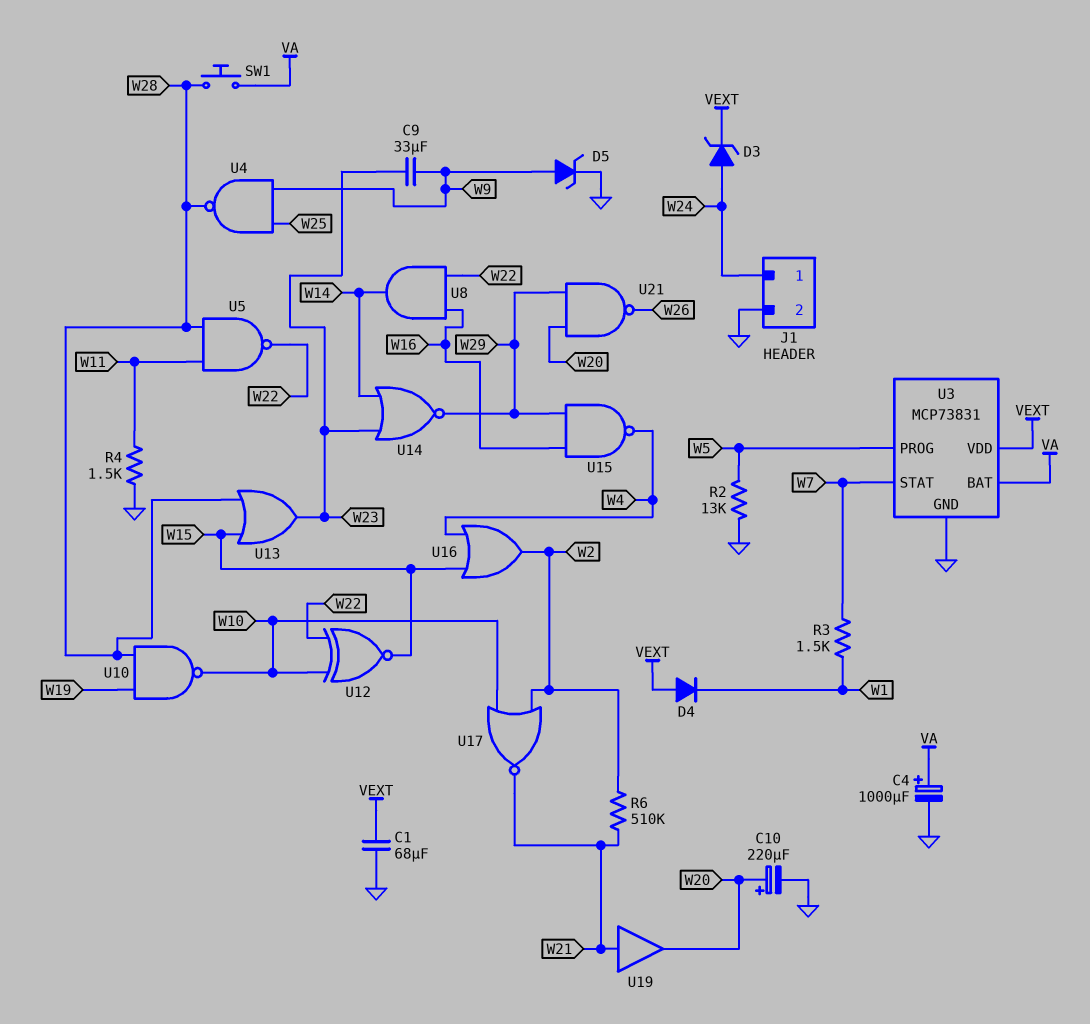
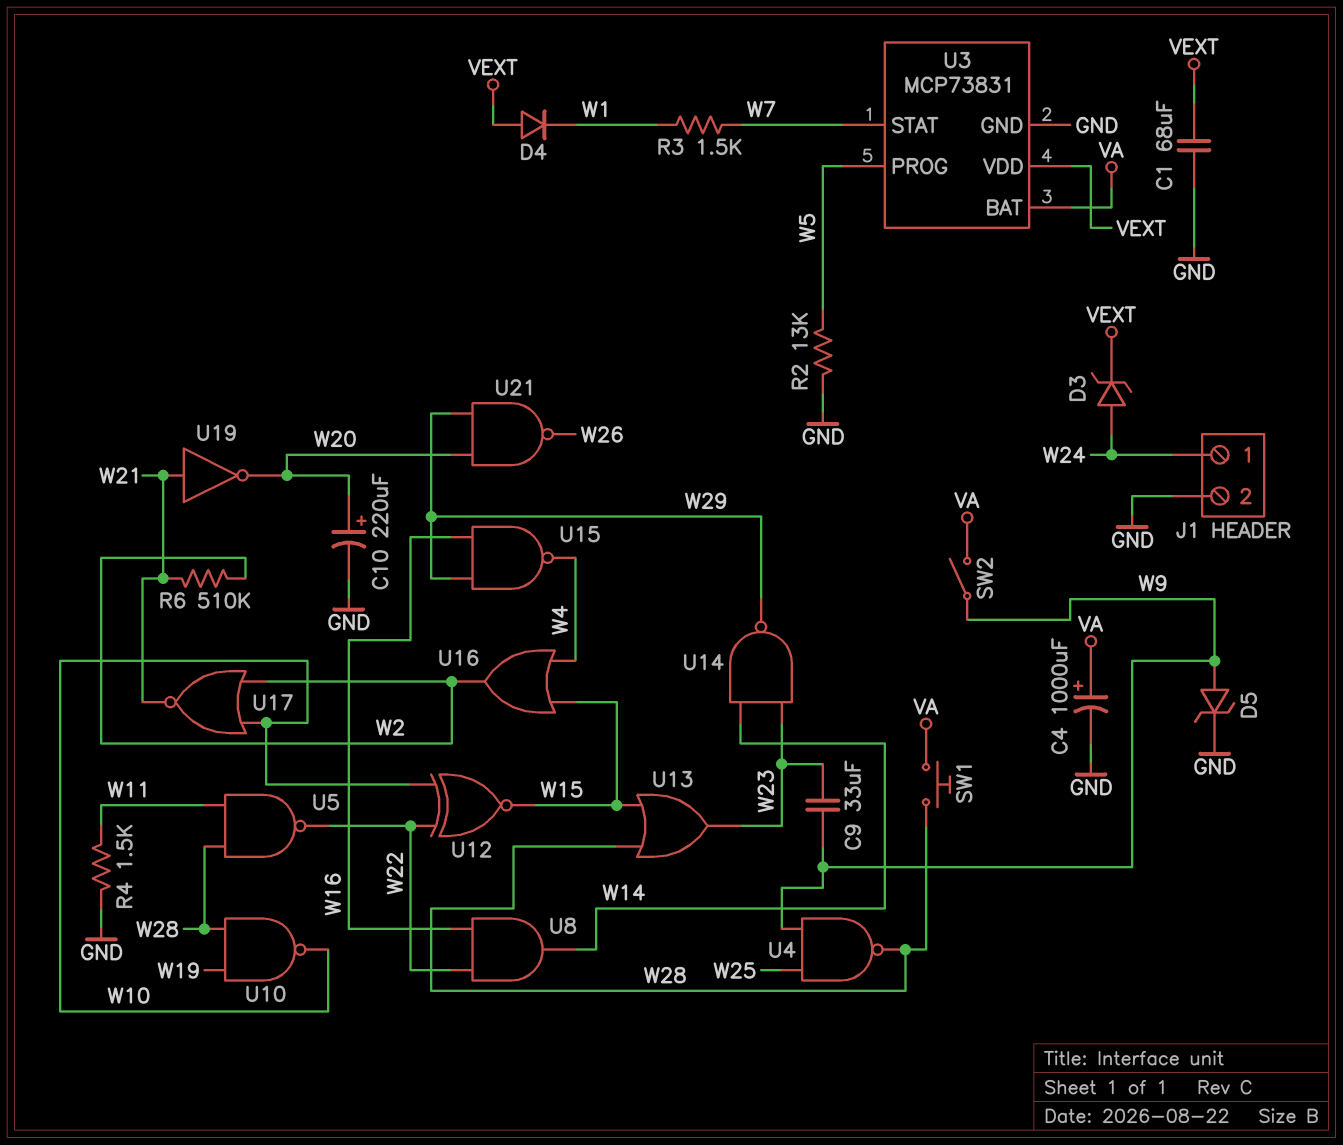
SW2: none -> switch (VA, W9)
U14: NOR (in W14, in W23, out W29) -> NAND (in W14, in W23, out W29)
U19: buffer (in W21, out W20) -> NOT (in W21, out W20)

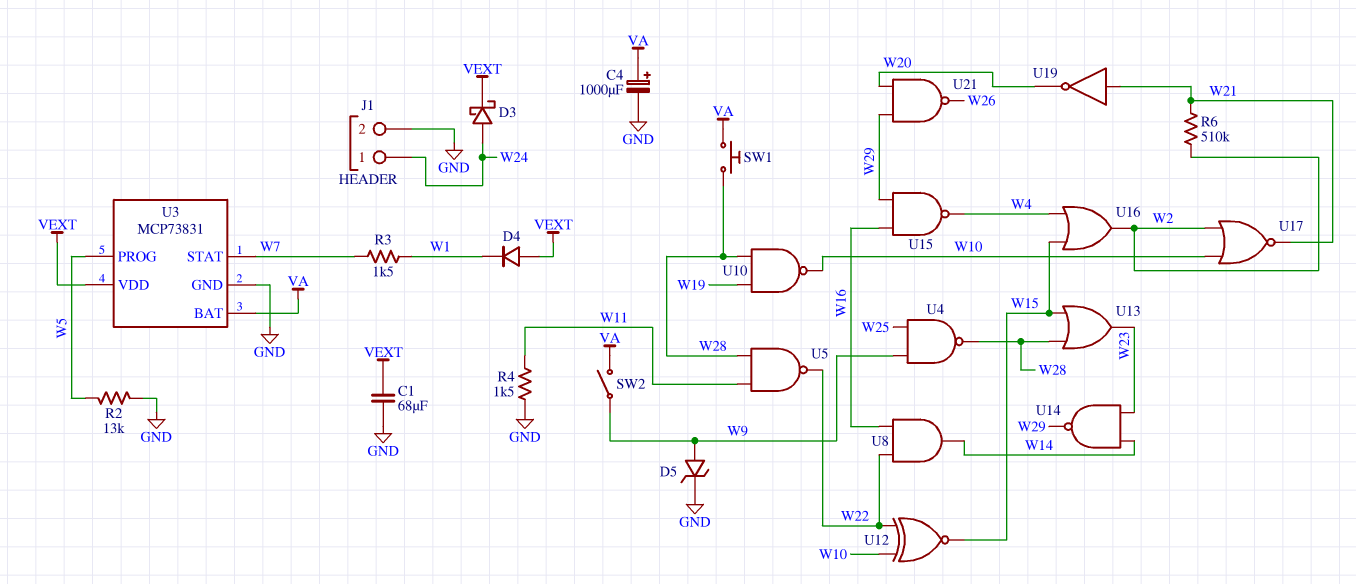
C9: 33uF (W9, W23) -> none
C10: 220uF (plus W20, minus GND) -> none
D3: zener (A W24, K VEXT) -> schottky (A W24, K VEXT)

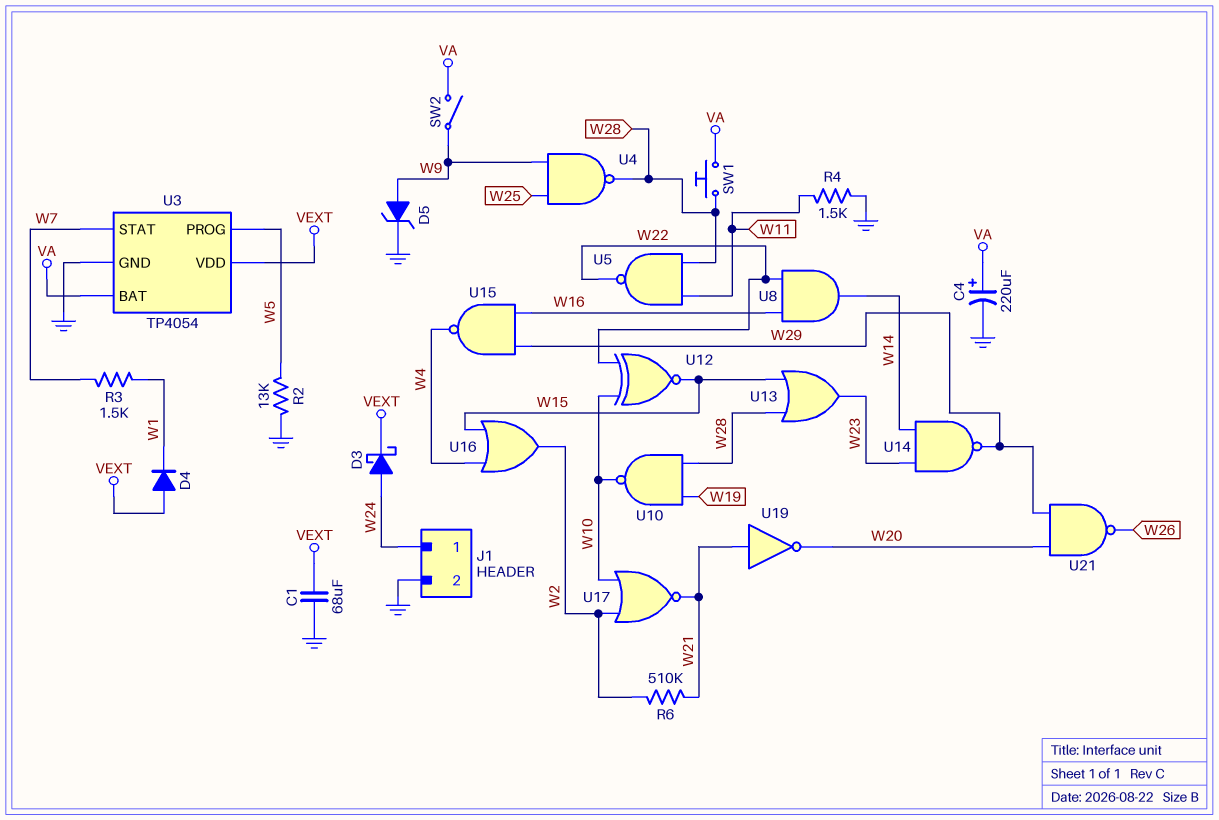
C4: 1000uF (plus VA, minus GND) -> 220uF (plus VA, minus GND)
U3: MCP73831 -> TP4054

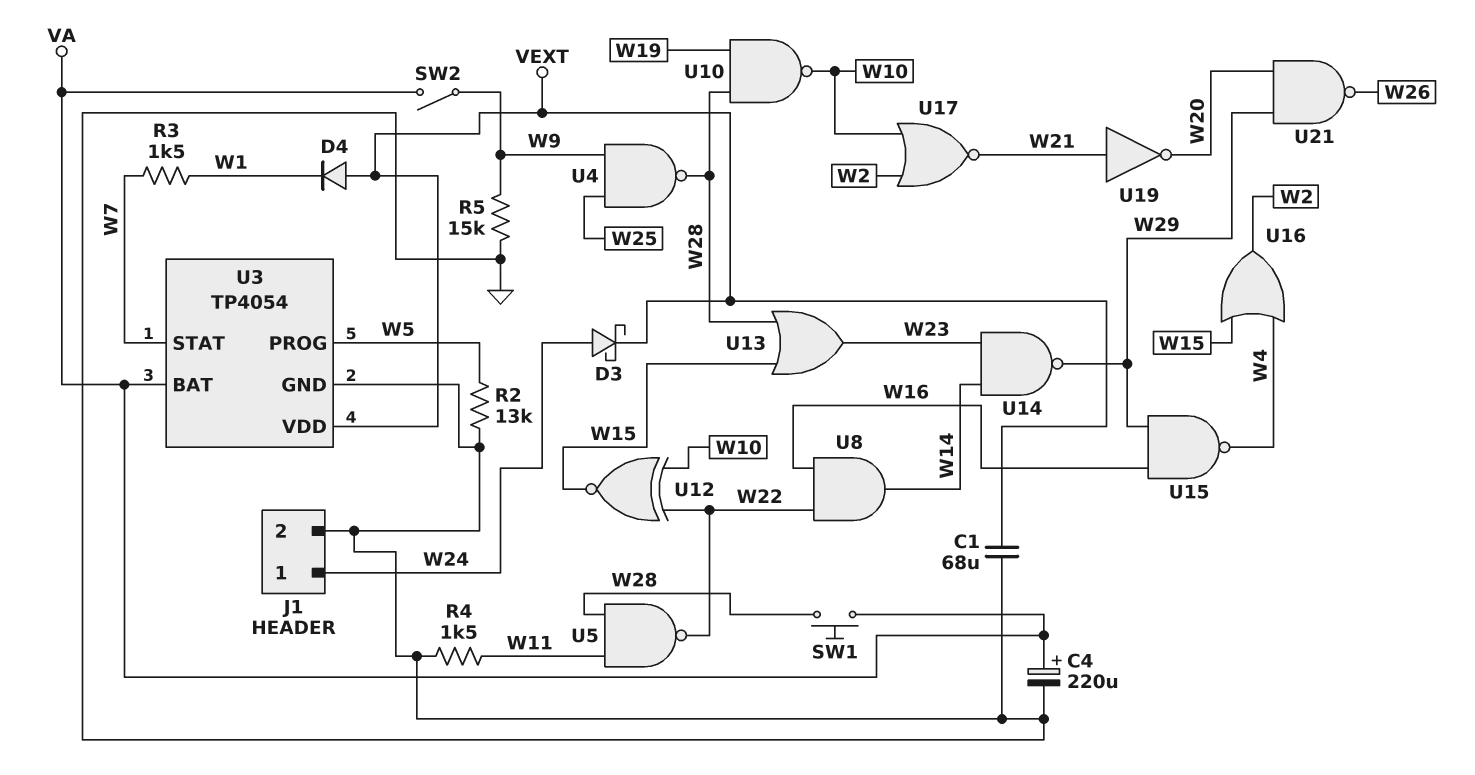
D5: zener (A W9, K GND) -> none
R5: none -> 15k (GND, W9)
R6: 510k (W2, W21) -> none

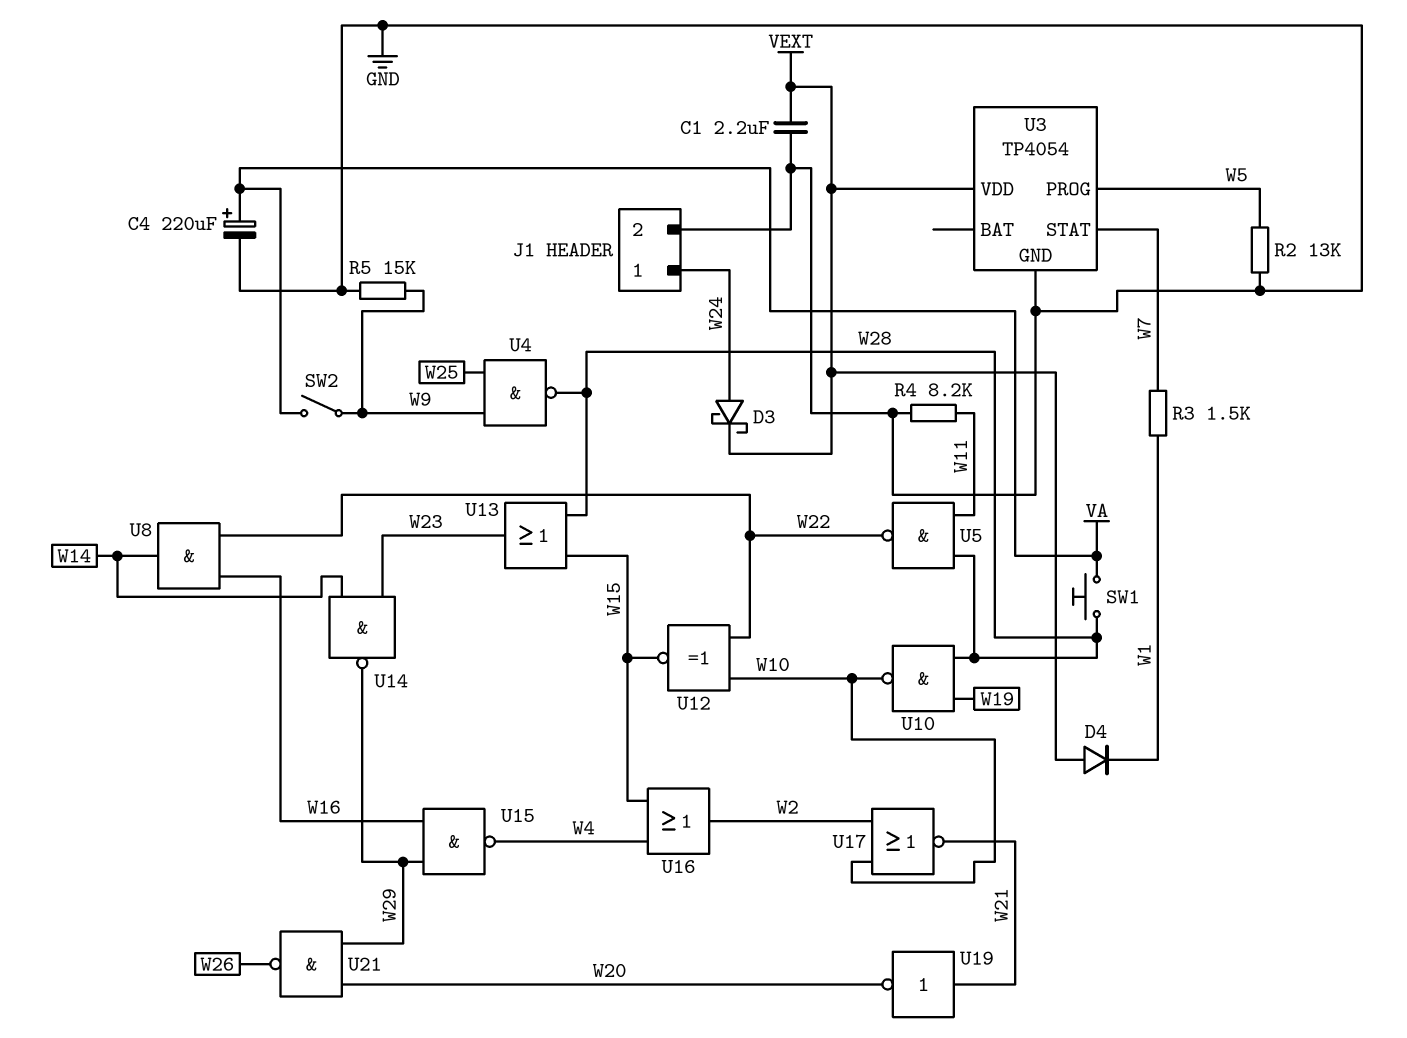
C1: 68uF (GND, VEXT) -> 2.2uF (GND, VEXT)
R4: 1.5k (GND, W11) -> 8.2k (GND, W11)
U3 pin BAT: VA -> none

